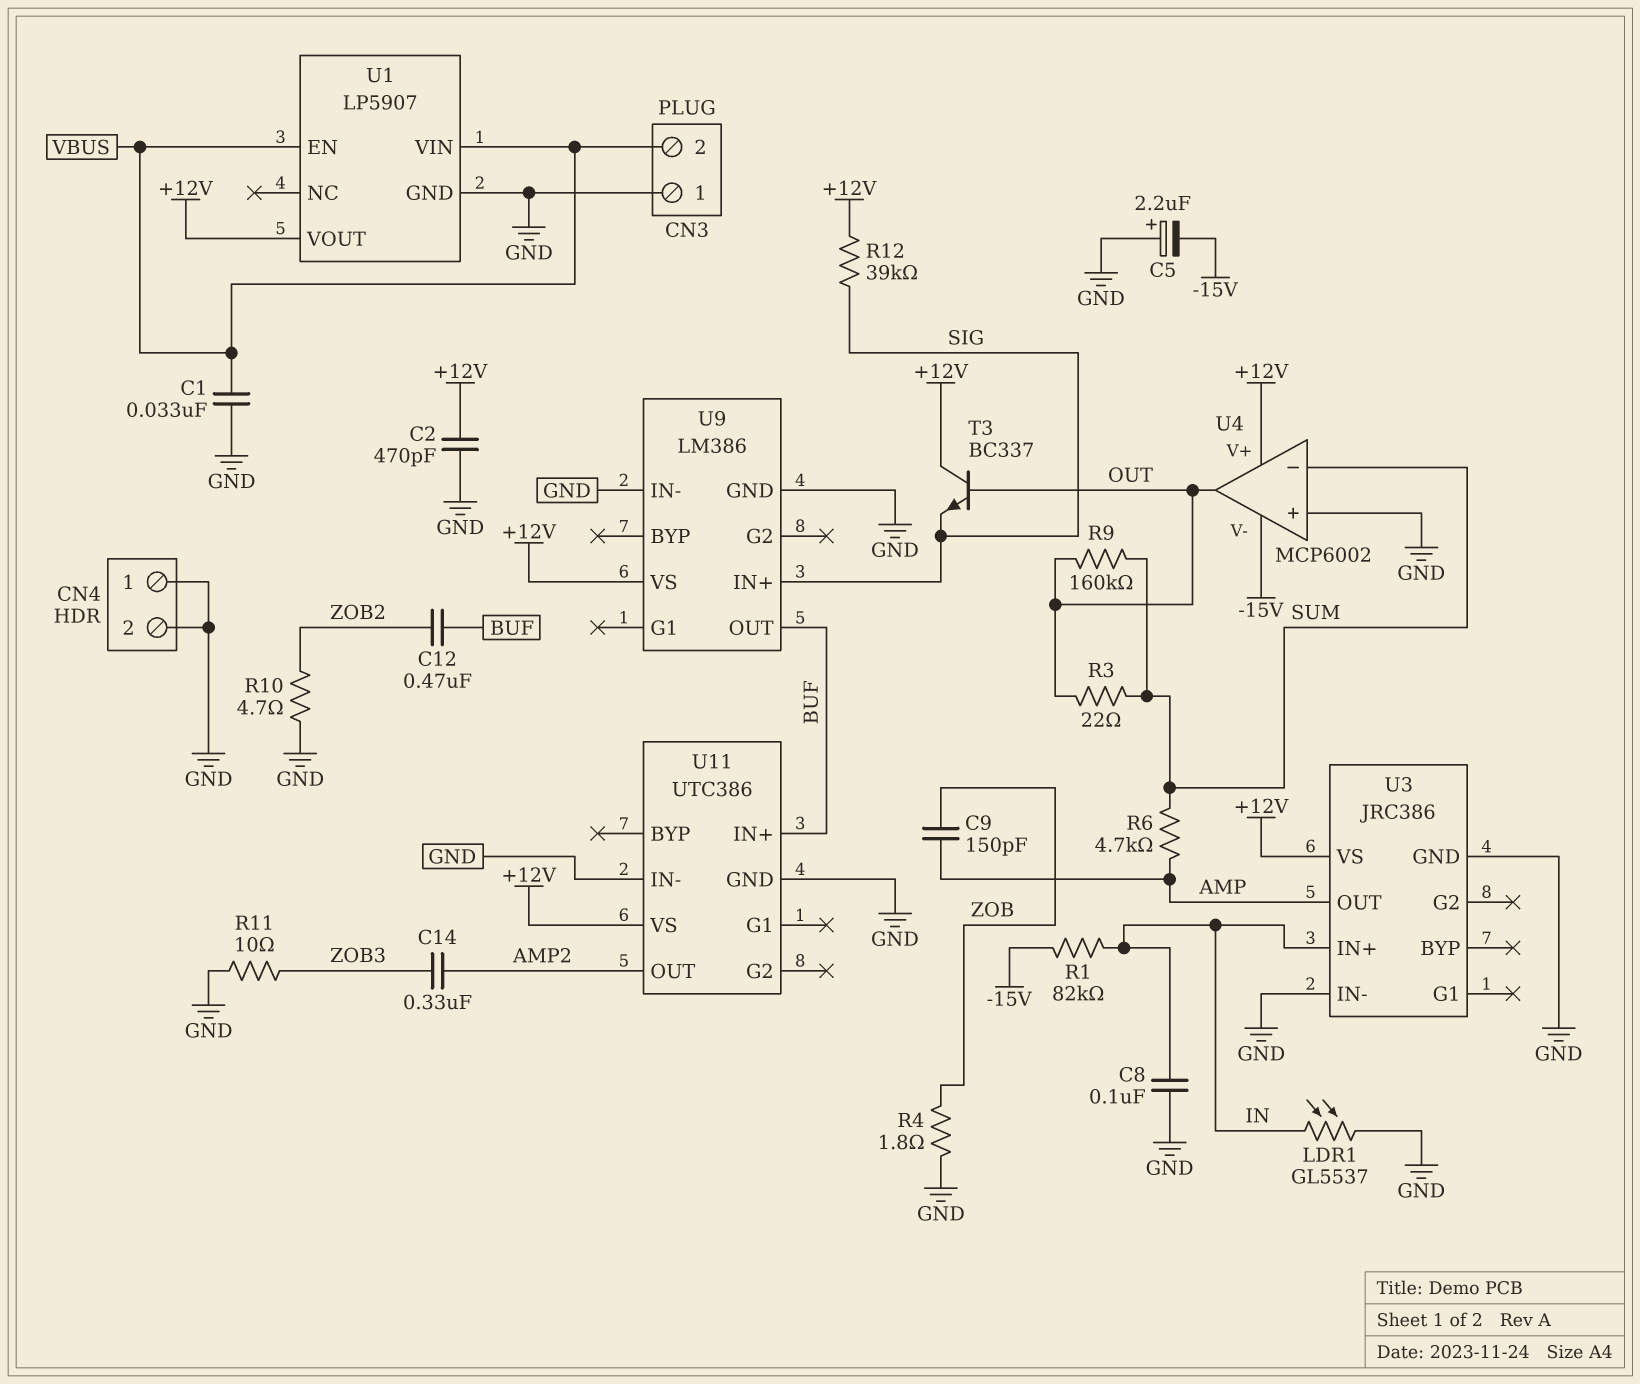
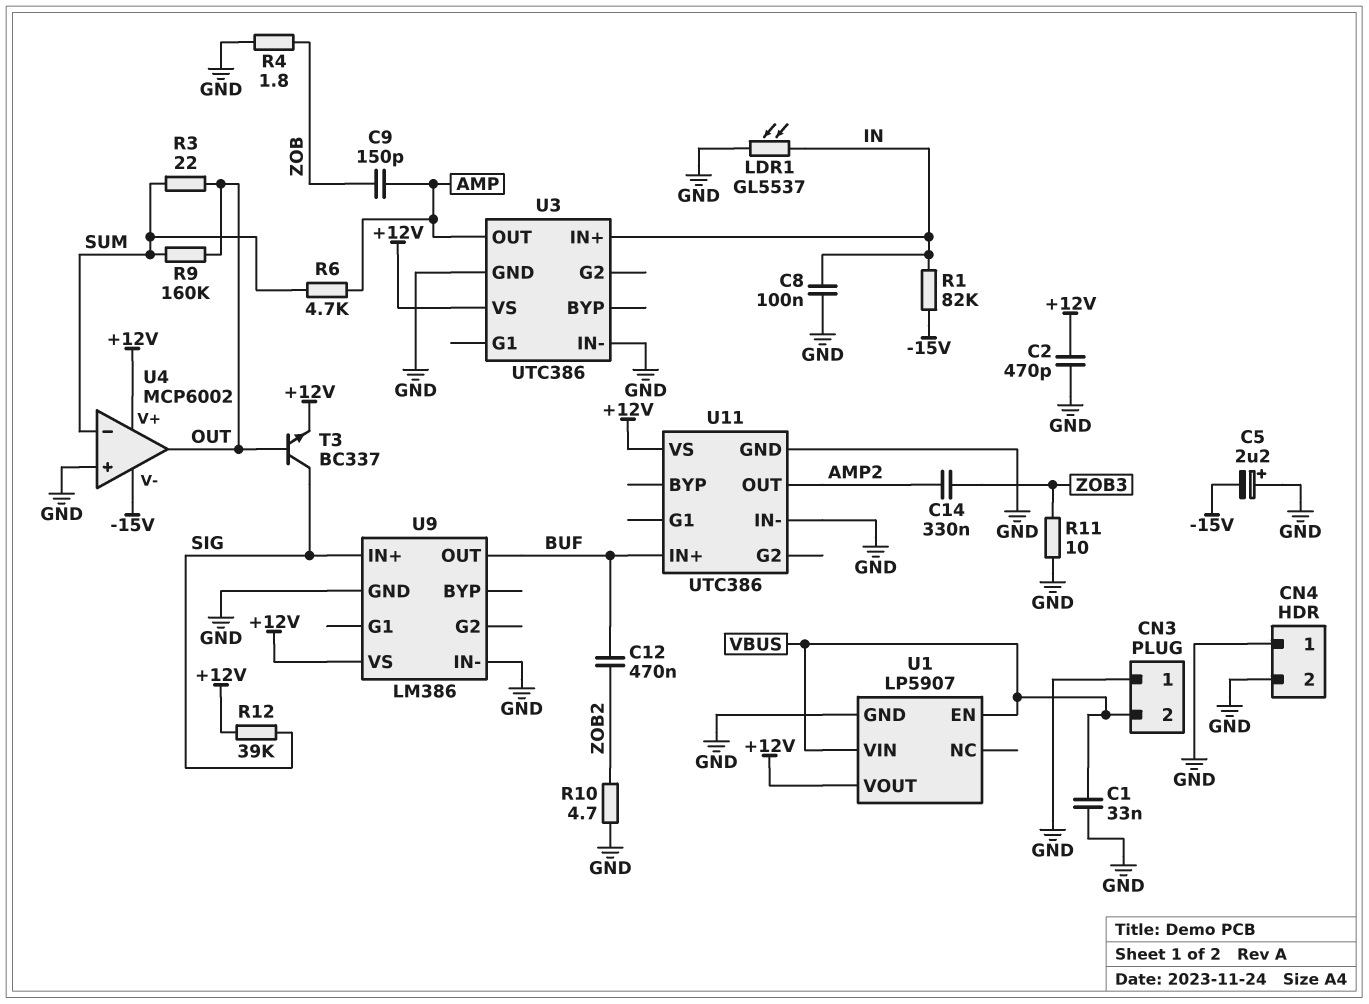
T3: NPN BC337 (B OUT, C +12V, E SIG) -> NPN BC337 (B OUT, C SIG, E +12V)
U3: JRC386 -> UTC386

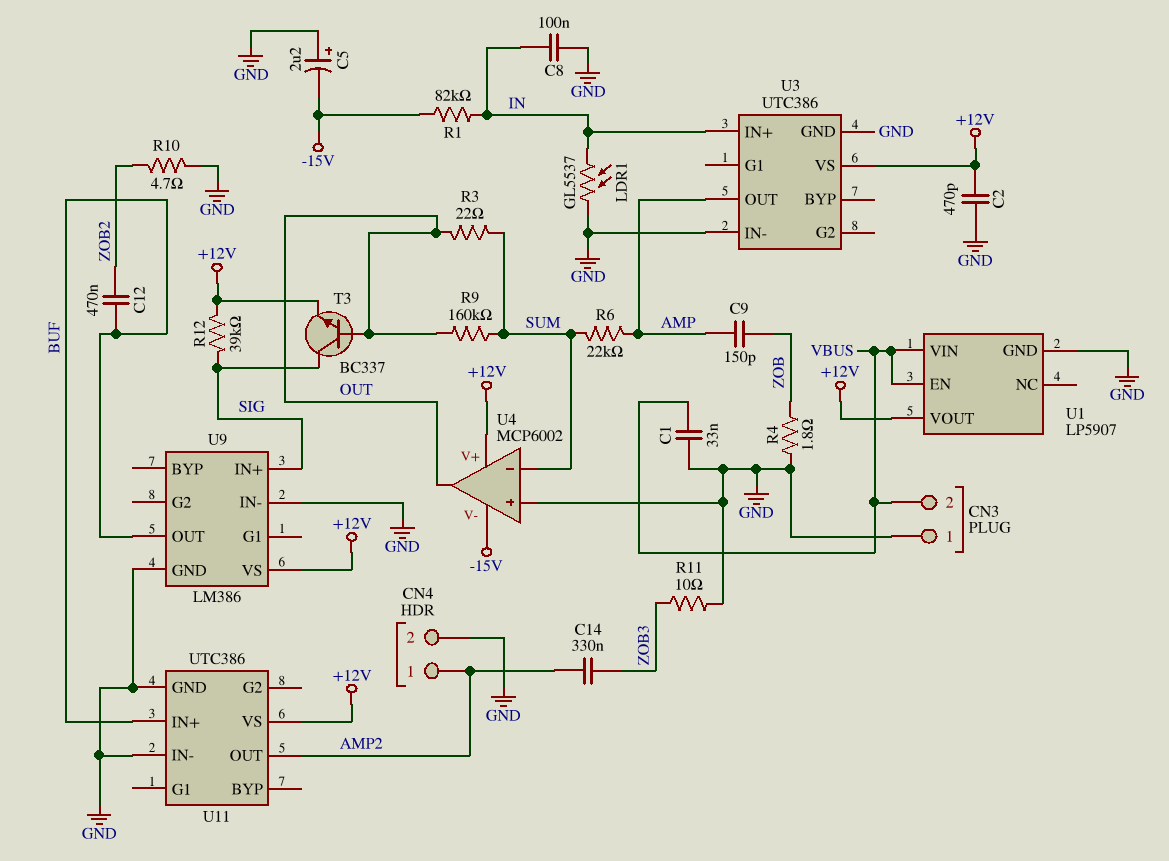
CN4 pin 1: GND -> AMP2
R6: 4.7k (AMP, SUM) -> 22k (AMP, SUM)

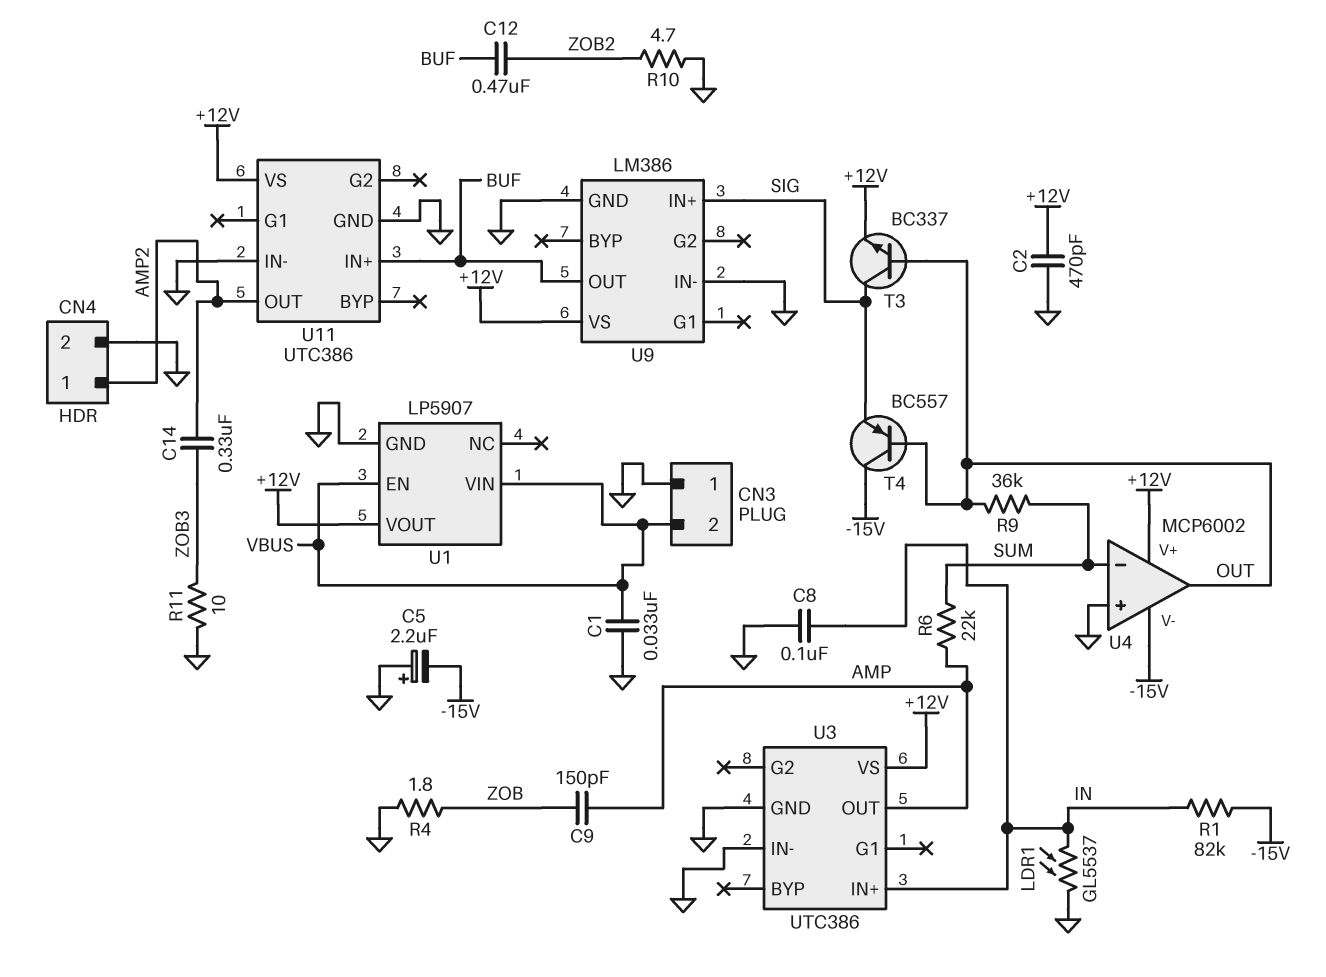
R3: 22 (OUT, SUM) -> none
R9: 160k (OUT, SUM) -> 36k (OUT, SUM)
R12: 39k (+12V, SIG) -> none
T4: none -> PNP BC557 (B OUT, C -15V, E SIG)

